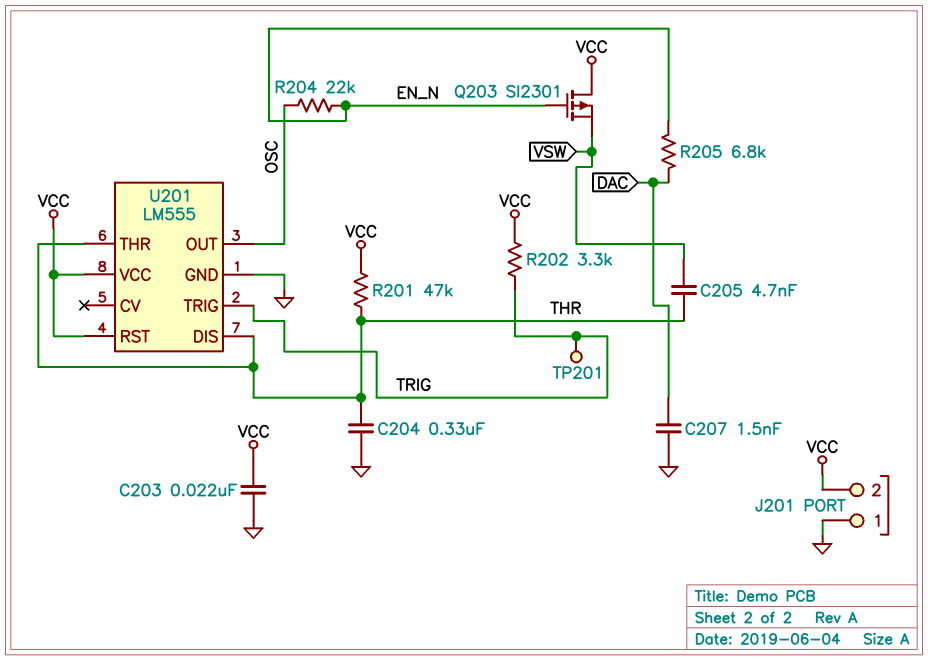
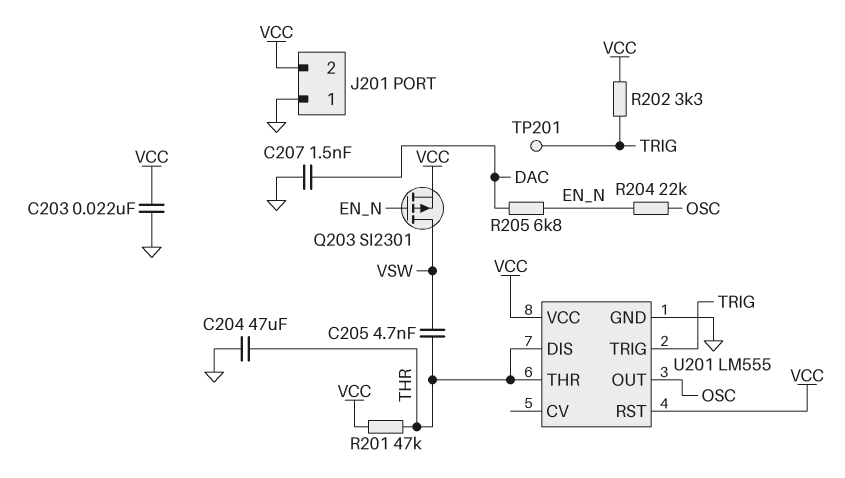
C204: 330nF (GND, THR) -> 47uF (GND, THR)
Q203: PMOS SI2301 (G EN_N, D VCC, S VSW) -> PMOS SI2301 (G EN_N, D VSW, S VCC)

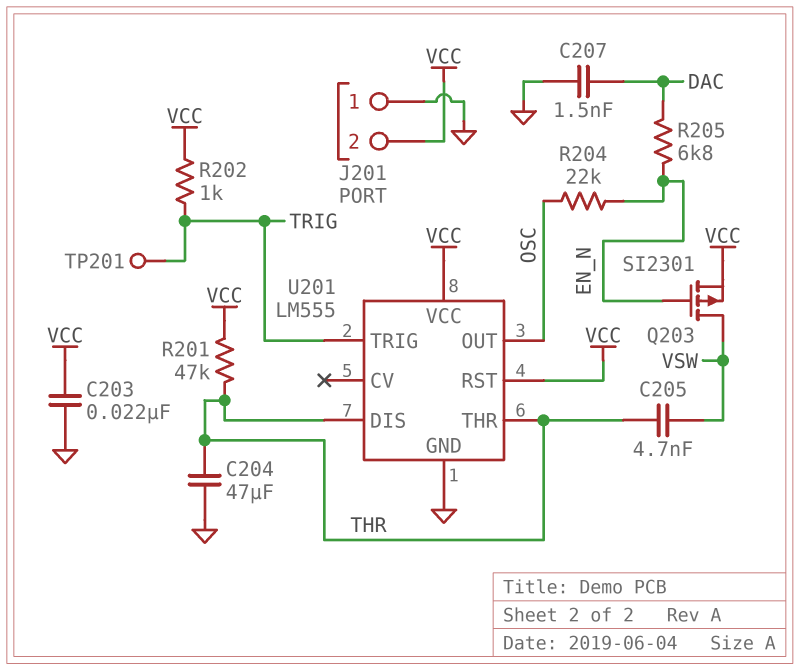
R202: 3.3k (TRIG, VCC) -> 1k (TRIG, VCC)

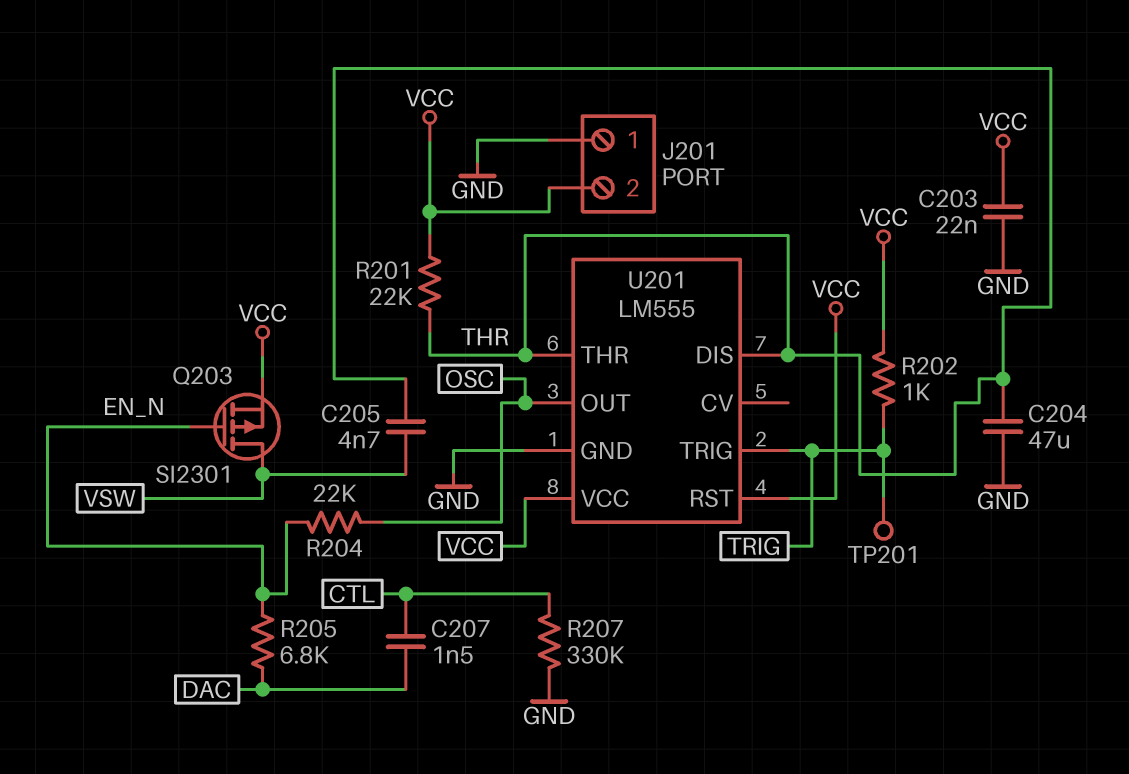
C207: 1.5nF (DAC, GND) -> 1.5nF (CTL, DAC)
R201: 47k (THR, VCC) -> 22k (THR, VCC)
R207: none -> 330k (CTL, GND)

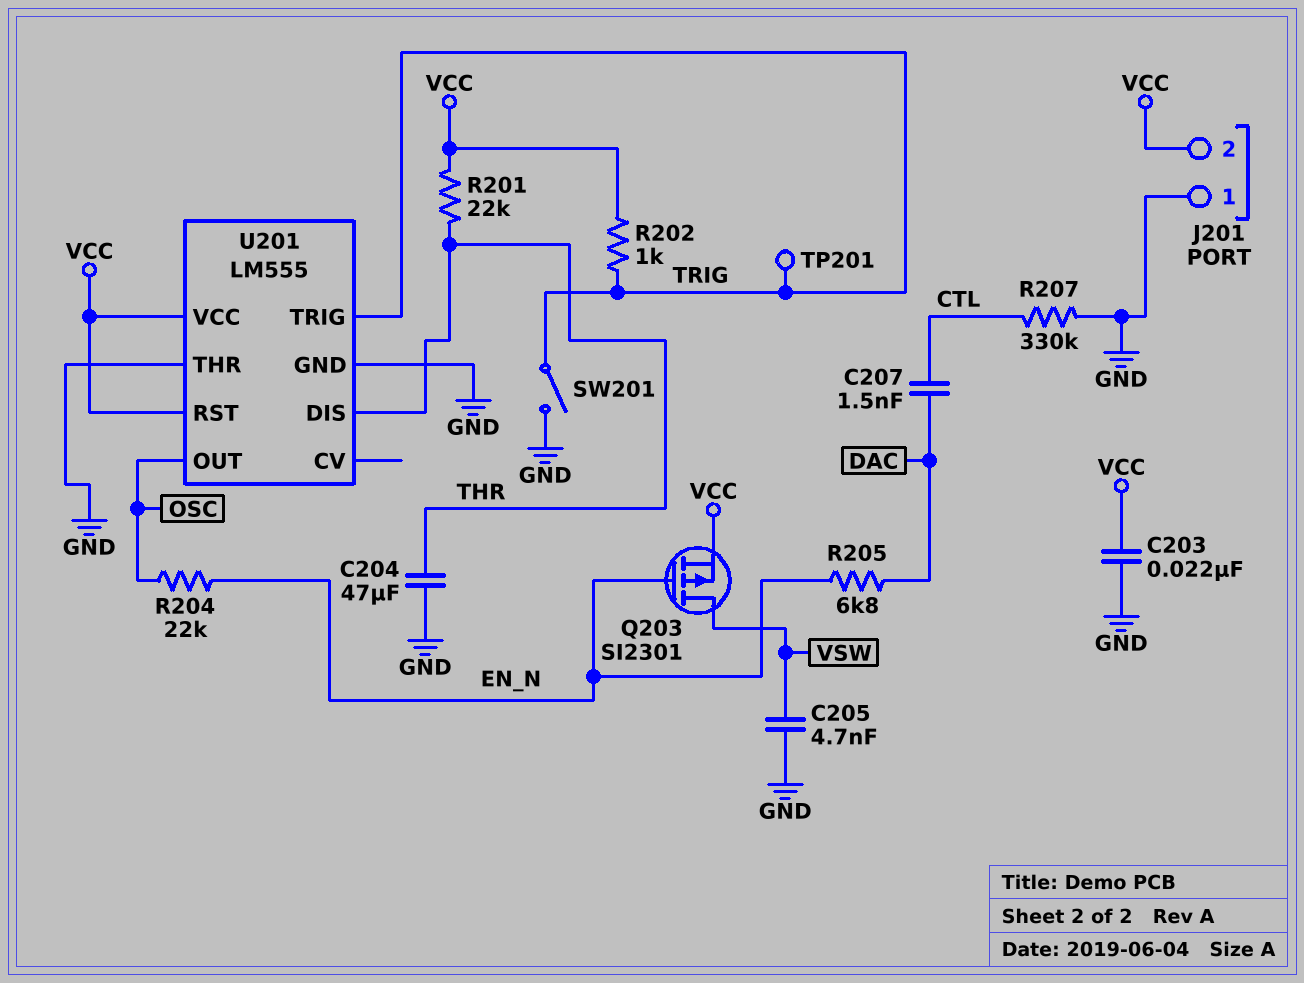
C205: 4.7nF (THR, VSW) -> 4.7nF (GND, VSW)
SW201: none -> switch (GND, TRIG)
U201 pin THR: THR -> GND

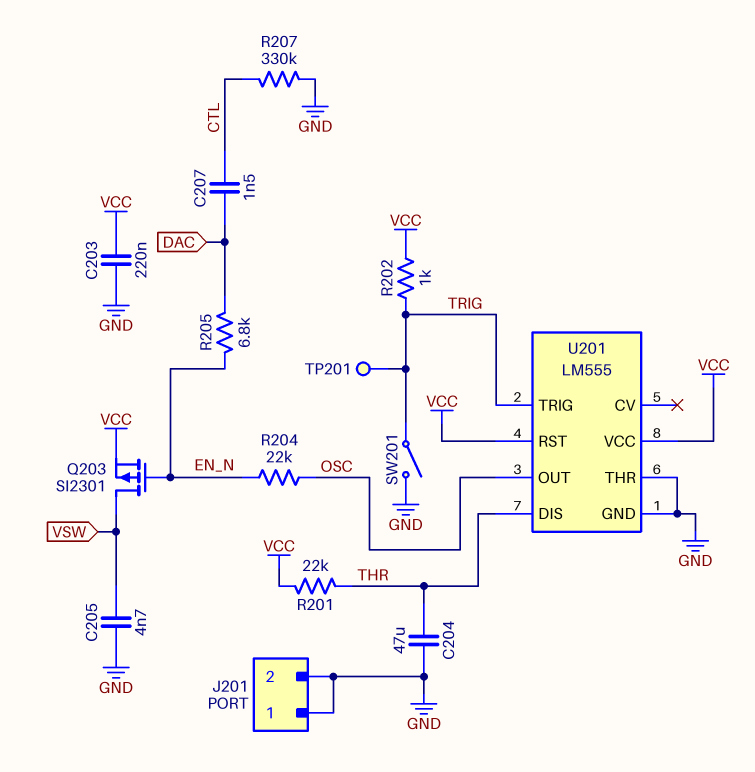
C203: 22nF (GND, VCC) -> 220nF (GND, VCC)
J201 pin 2: VCC -> GND

